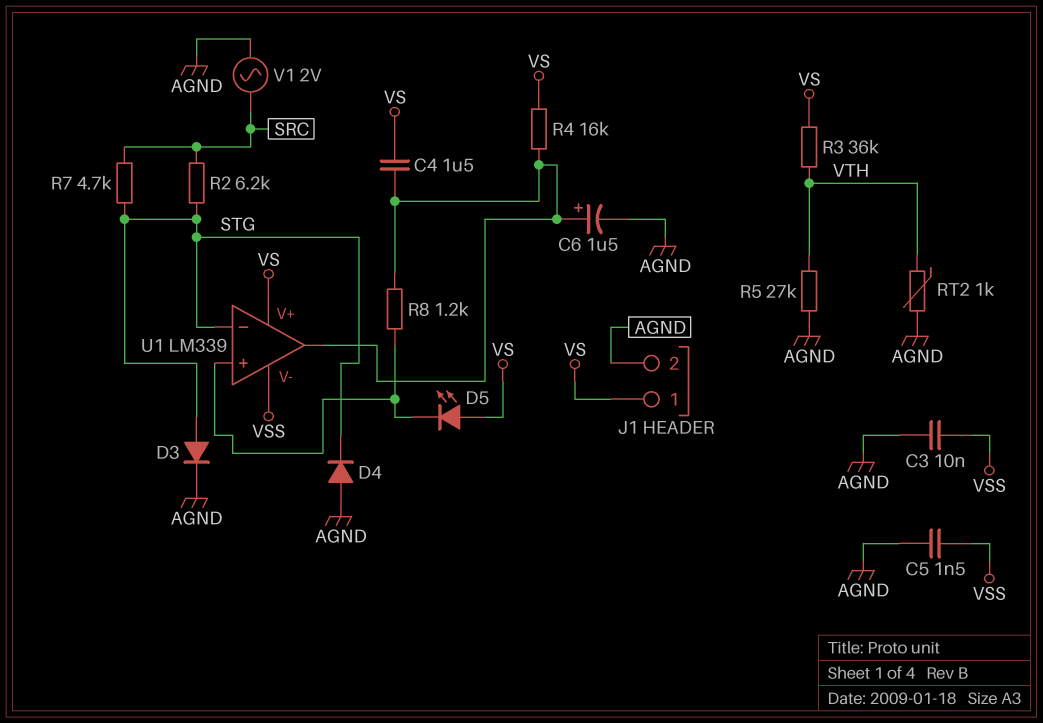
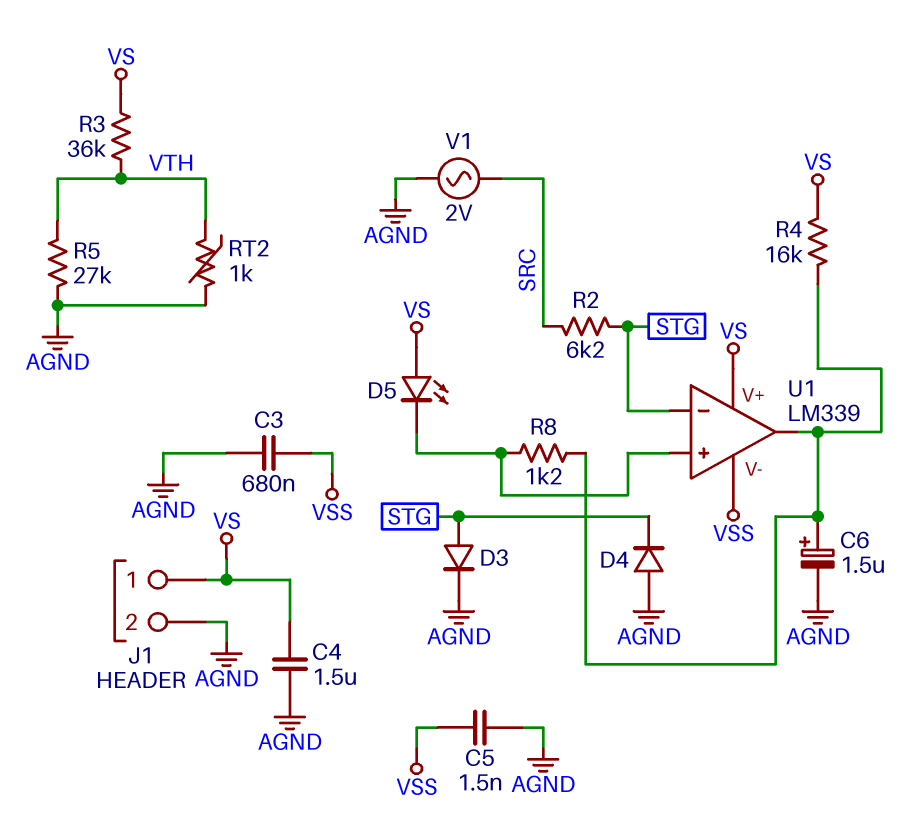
C3: 10nF (AGND, VSS) -> 680nF (AGND, VSS)
C4: 1.5uF (U1/out, VS) -> 1.5uF (AGND, VS)
R7: 4.7k (SRC, STG) -> none

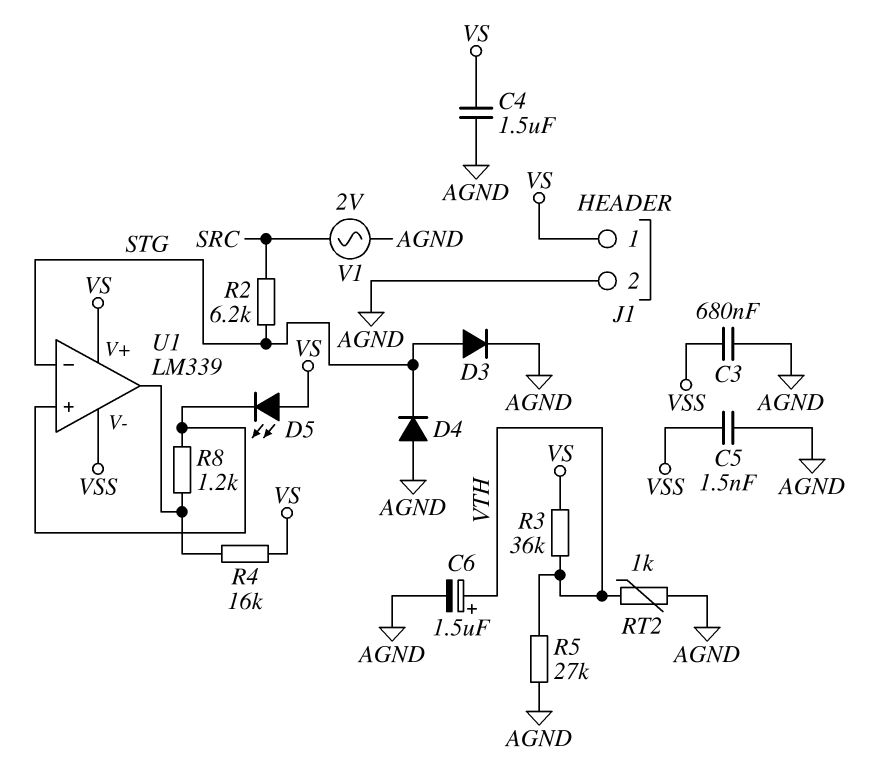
C6: 1.5uF (plus U1/out, minus AGND) -> 1.5uF (plus VTH, minus AGND)

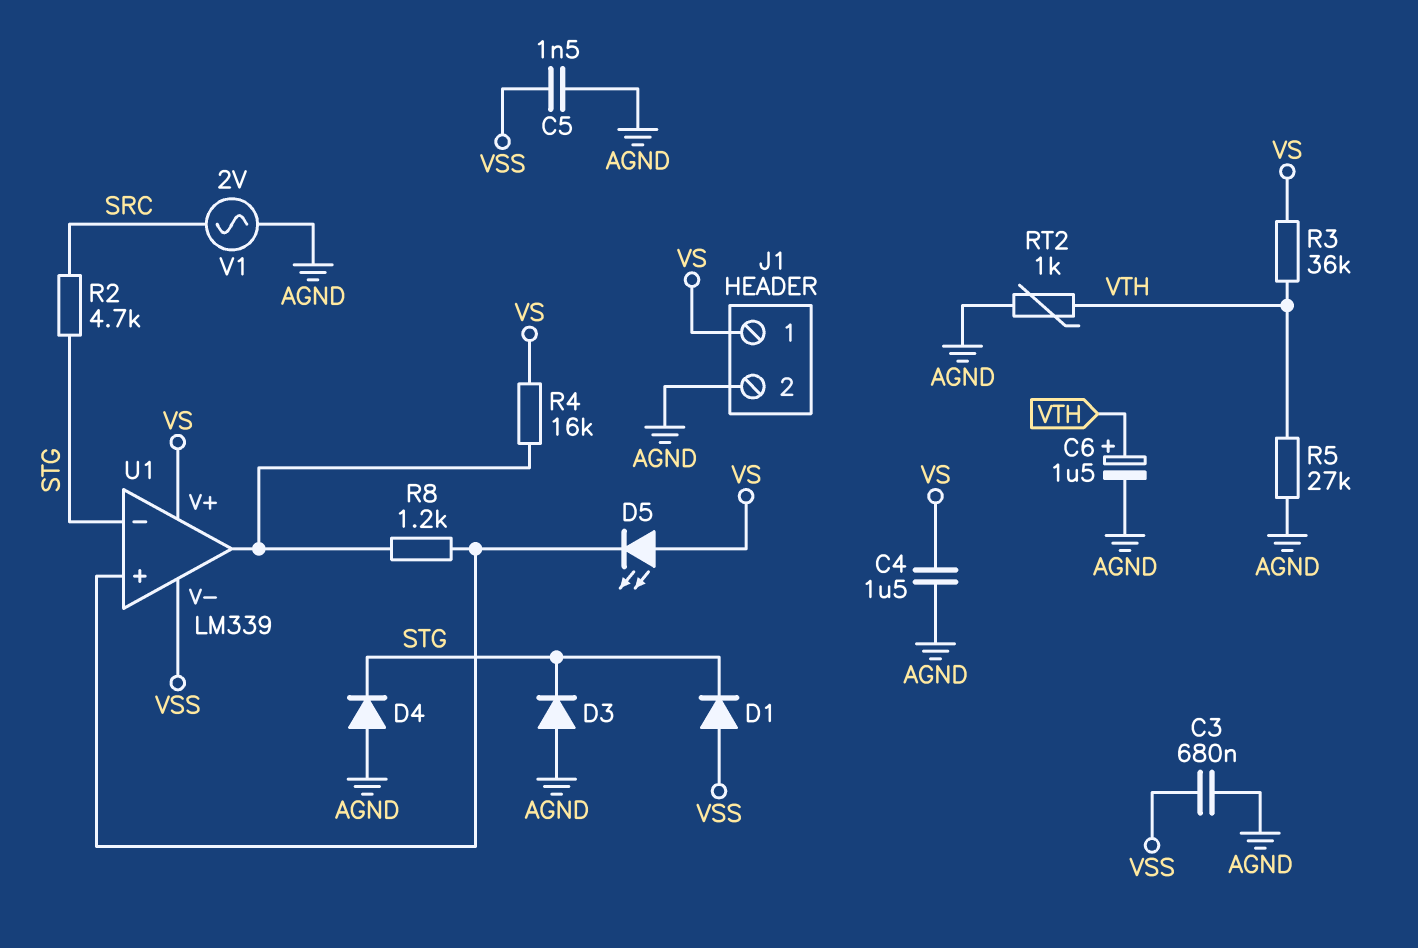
D1: none -> diode (A VSS, K STG)
D3: diode (A STG, K AGND) -> diode (A AGND, K STG)
R2: 6.2k (SRC, STG) -> 4.7k (SRC, STG)

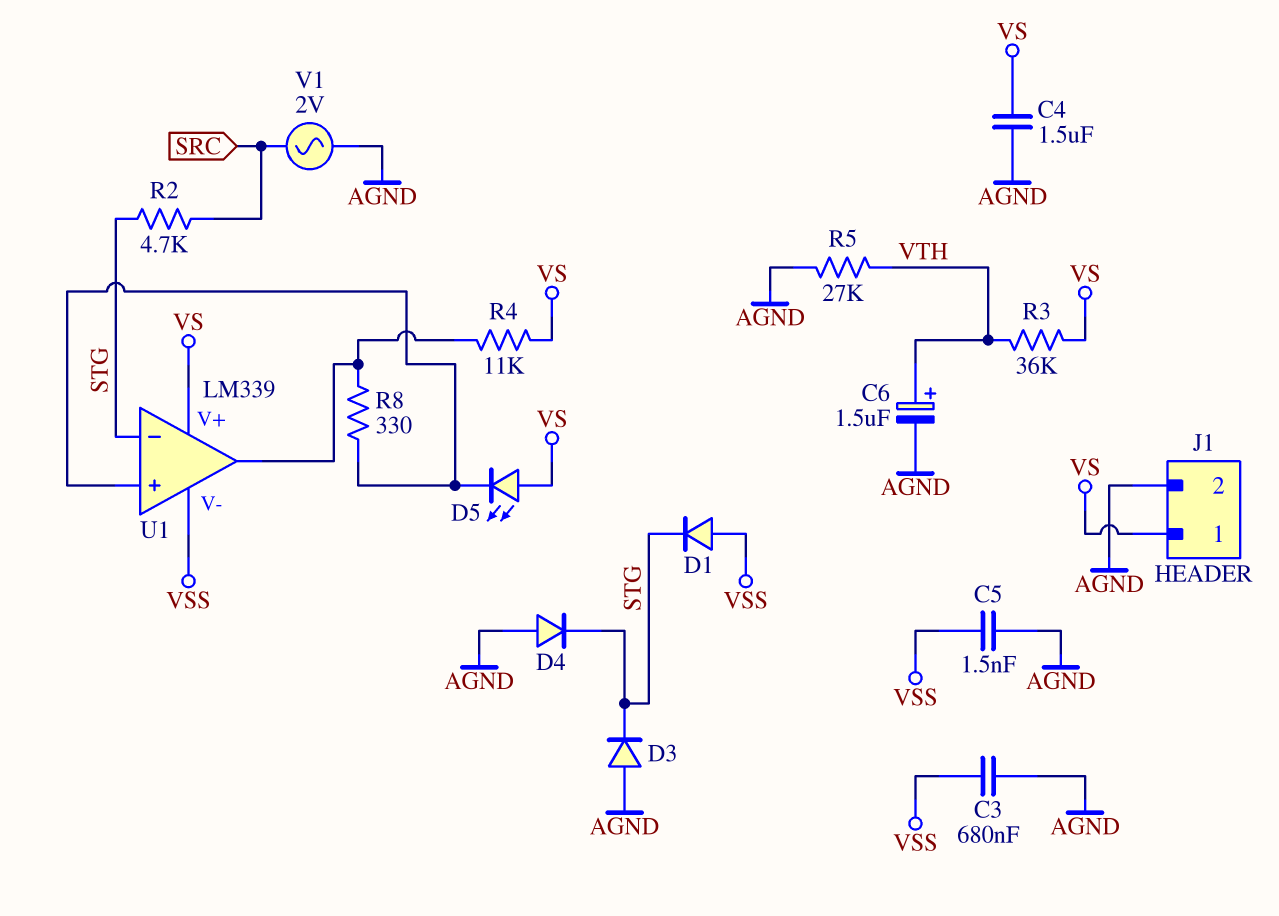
R4: 16k (U1/out, VS) -> 11k (U1/out, VS)
R8: 1.2k (U1/in+, U1/out) -> 330 (U1/in+, U1/out)
RT2: 1k (AGND, VTH) -> none

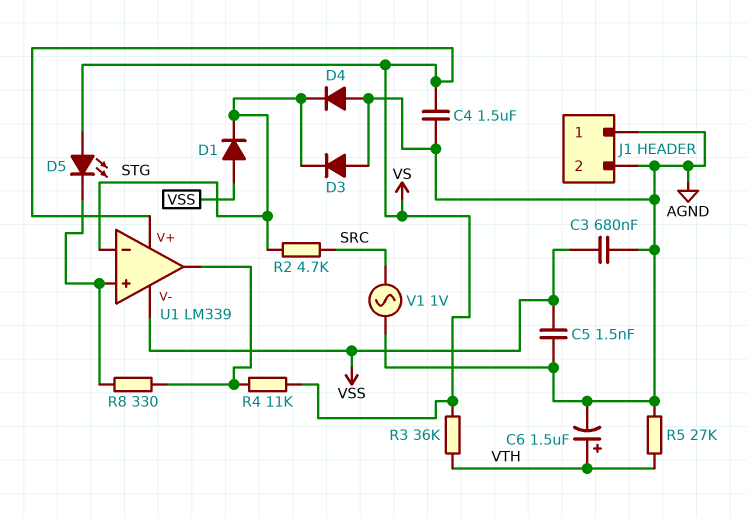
J1 pin 1: VS -> AGND
V1: AC 2V (AGND, SRC) -> AC 1V (AGND, SRC)

